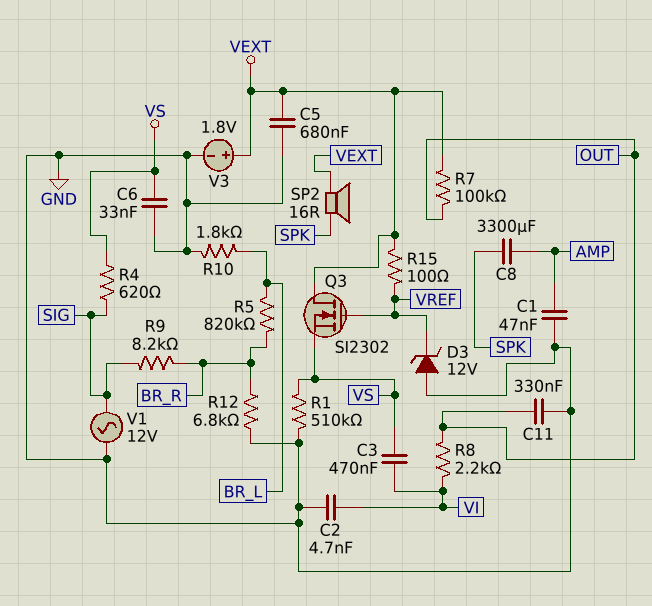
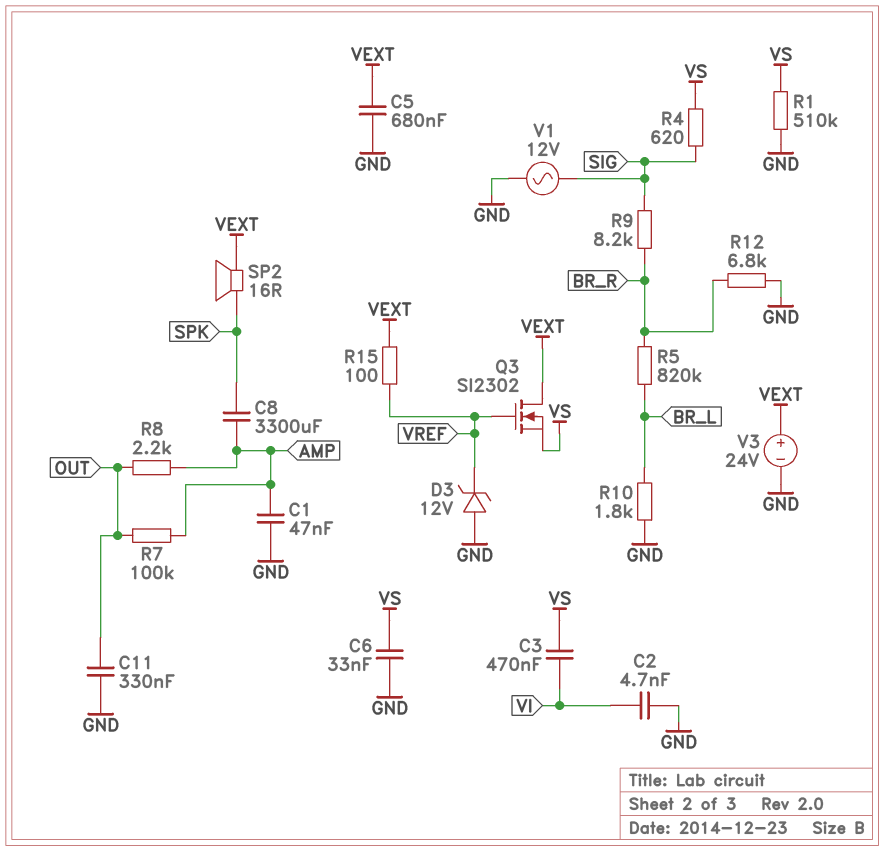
R7: 100k (OUT, VEXT) -> 100k (AMP, OUT)
R8: 2.2k (OUT, VI) -> 2.2k (AMP, OUT)
V3: 1.8V (plus VEXT, minus GND) -> 24V (plus VEXT, minus GND)

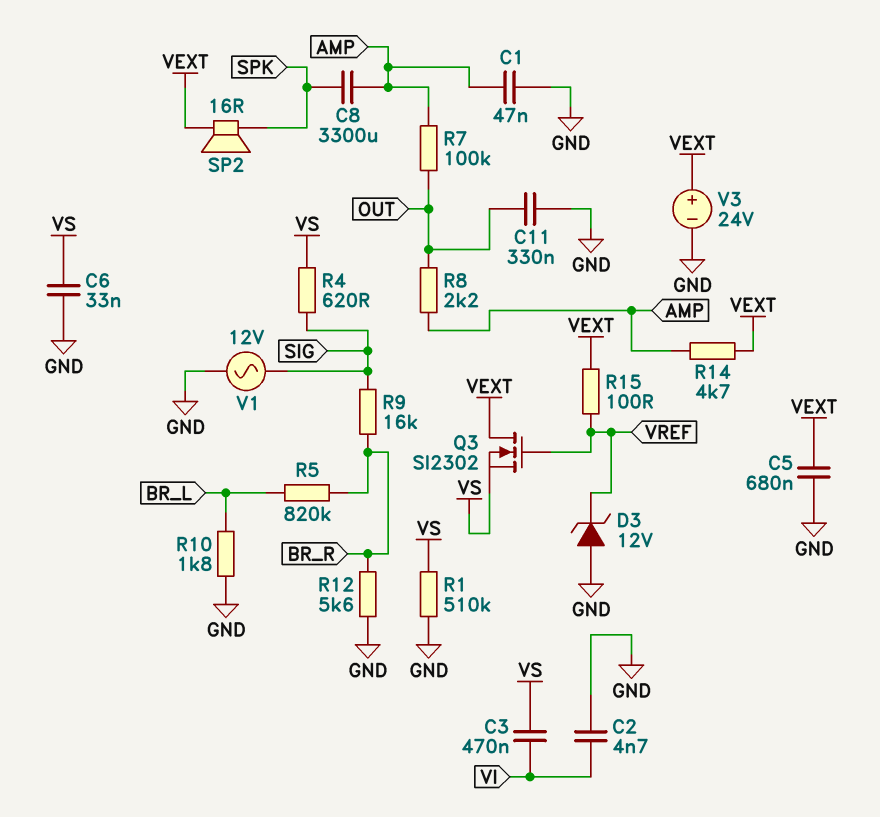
R9: 8.2k (BR_R, SIG) -> 16k (BR_R, SIG)
R12: 6.8k (BR_R, GND) -> 5.6k (BR_R, GND)
R14: none -> 4.7k (AMP, VEXT)

